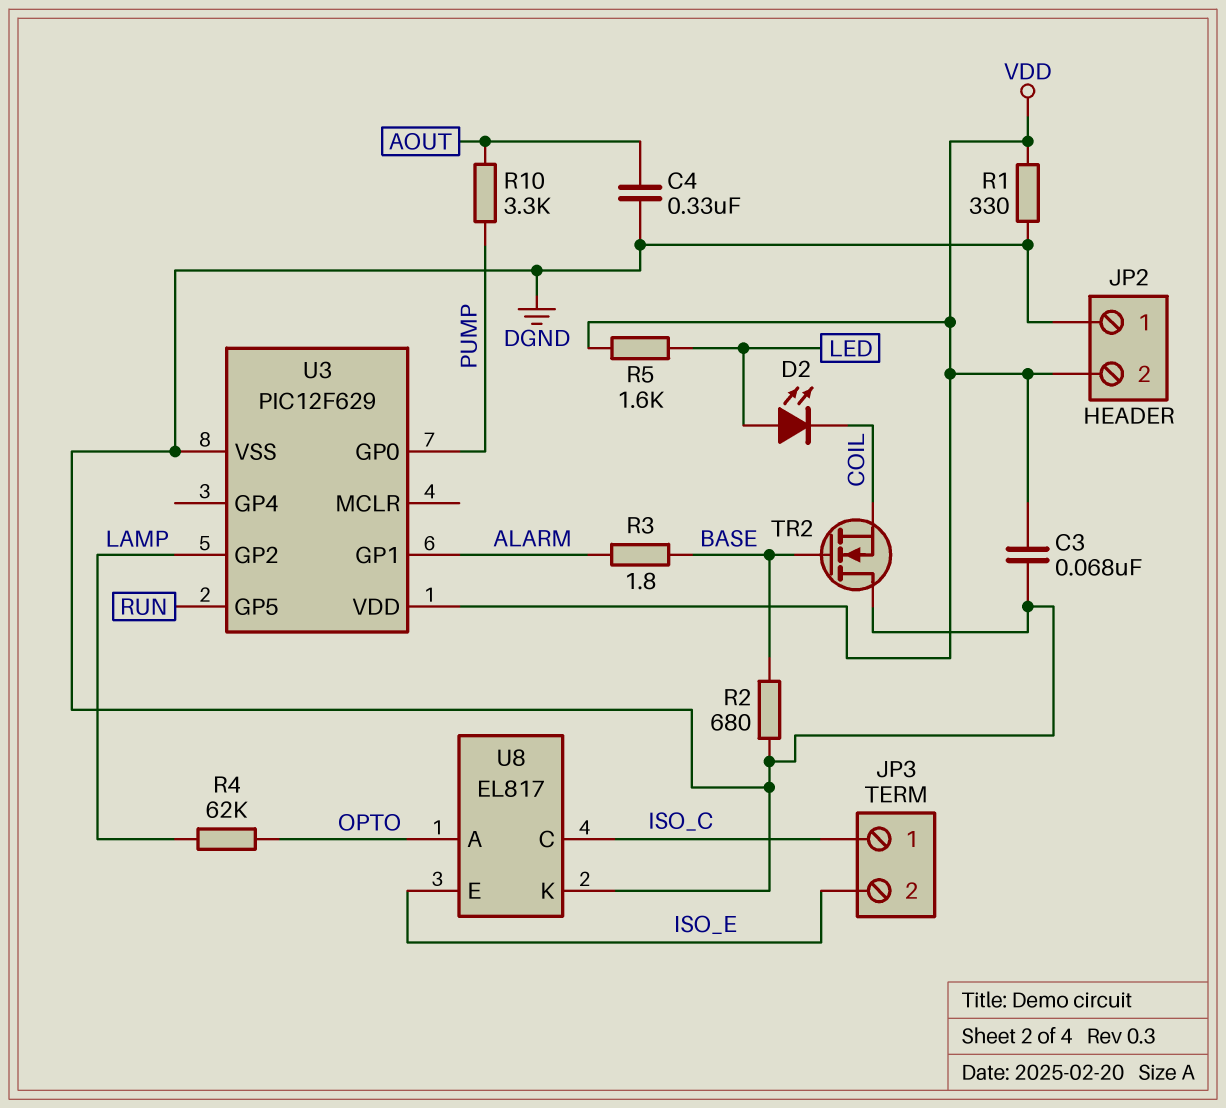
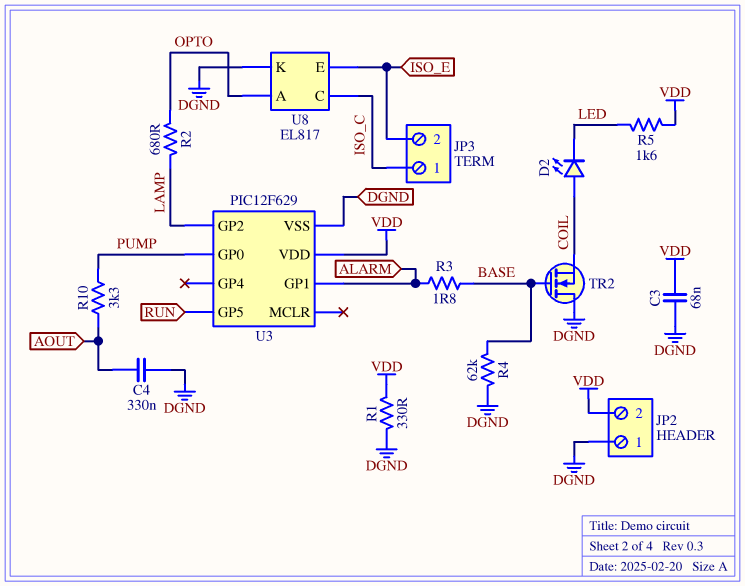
D2: LED (A LED, K COIL) -> LED (A COIL, K LED)
R2: 680 (BASE, DGND) -> 680 (LAMP, OPTO)
R4: 62k (LAMP, OPTO) -> 62k (BASE, DGND)

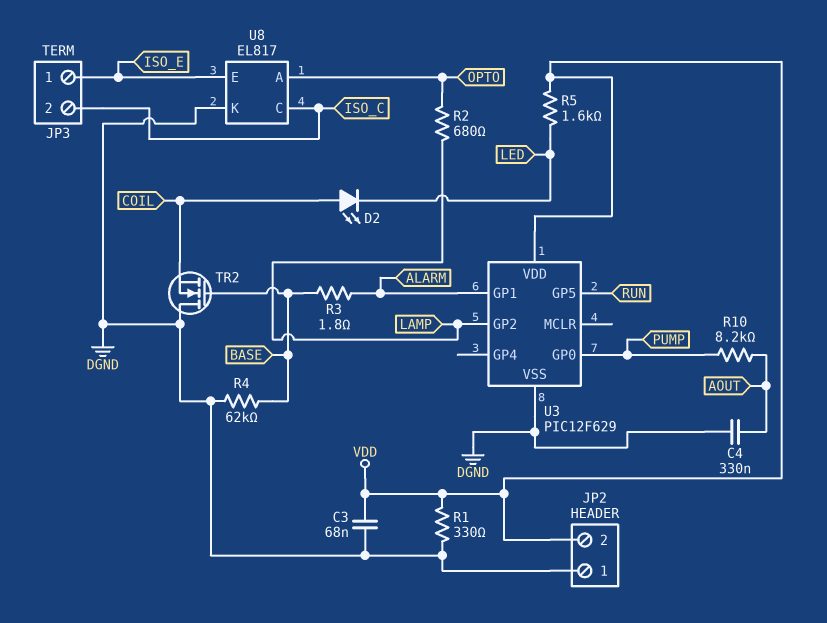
JP3 pin 1: ISO_C -> ISO_E
JP3 pin 2: ISO_E -> ISO_C
R10: 3.3k (AOUT, PUMP) -> 8.2k (AOUT, PUMP)

